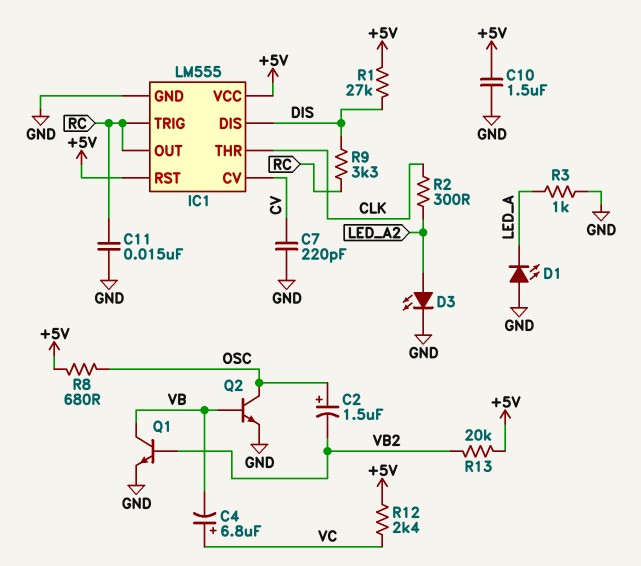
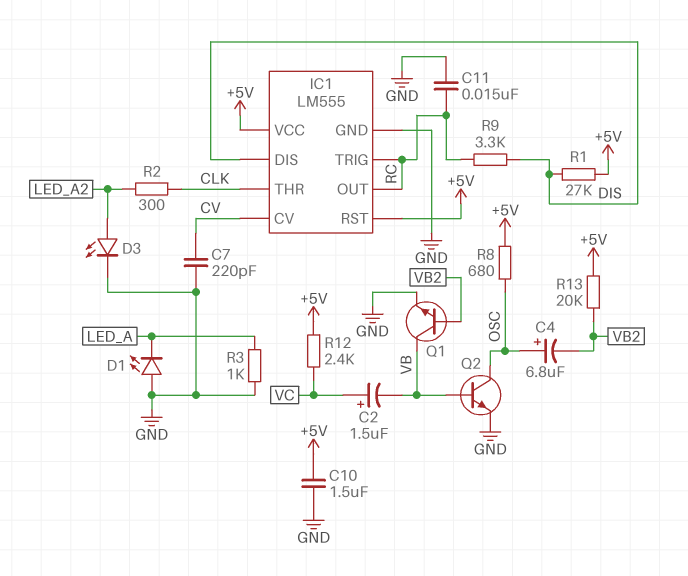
C2: 1.5uF (plus OSC, minus VB2) -> 1.5uF (plus VC, minus VB)
C4: 6.8uF (plus VC, minus VB) -> 6.8uF (plus OSC, minus VB2)

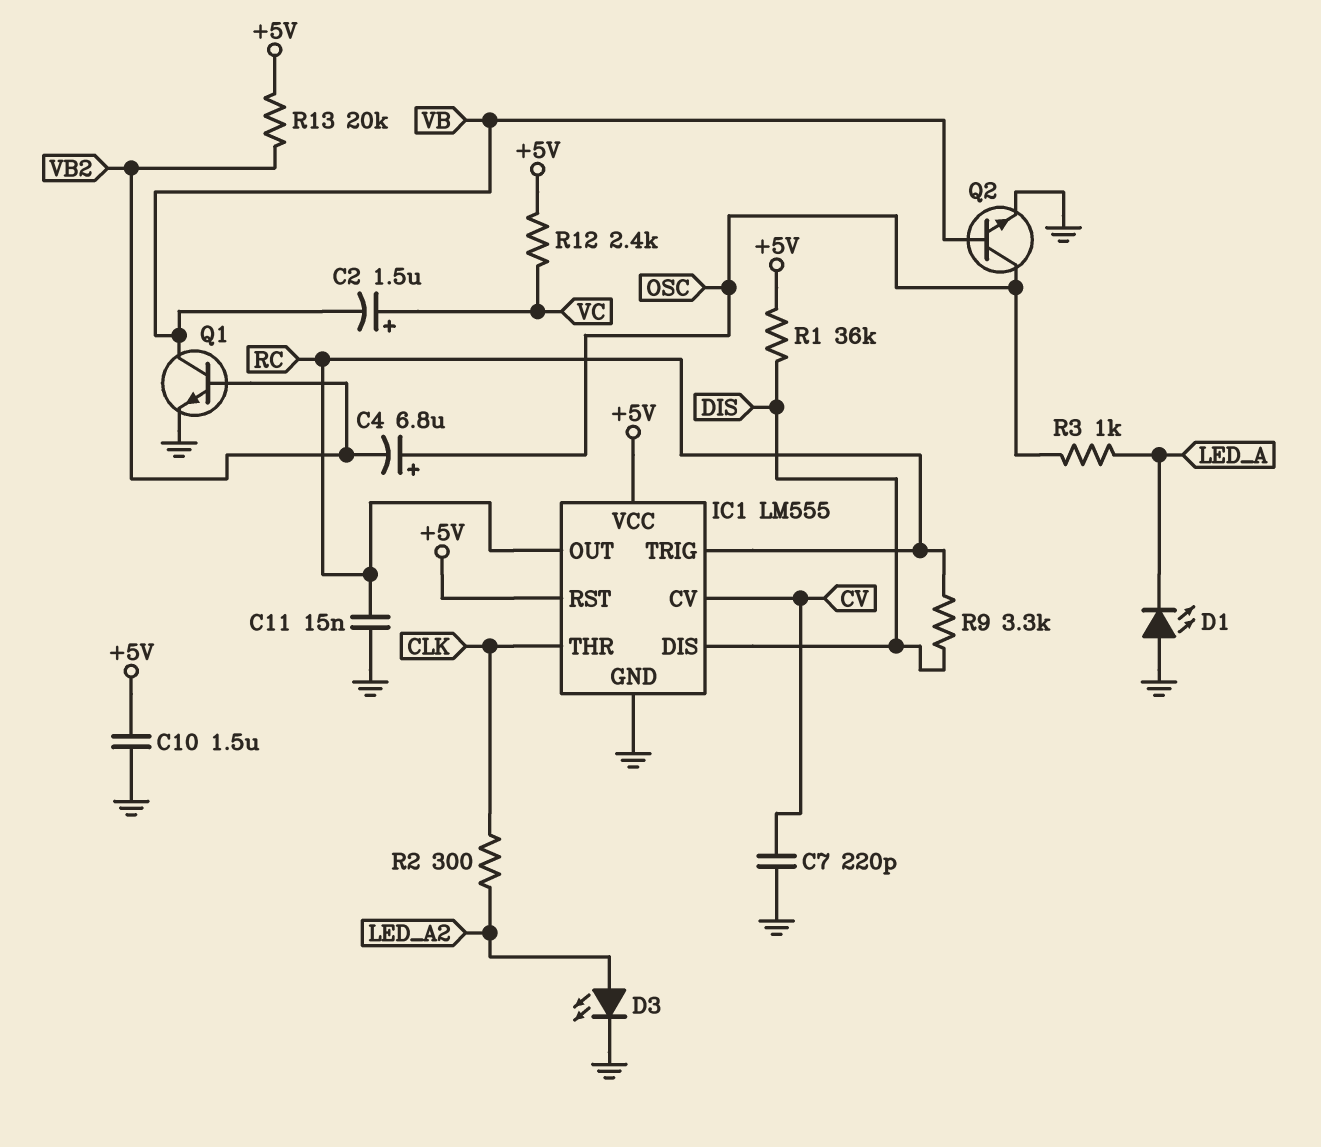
R1: 27k (+5V, DIS) -> 36k (+5V, DIS)
R3: 1k (GND, LED_A) -> 1k (LED_A, OSC)
R8: 680 (+5V, OSC) -> none

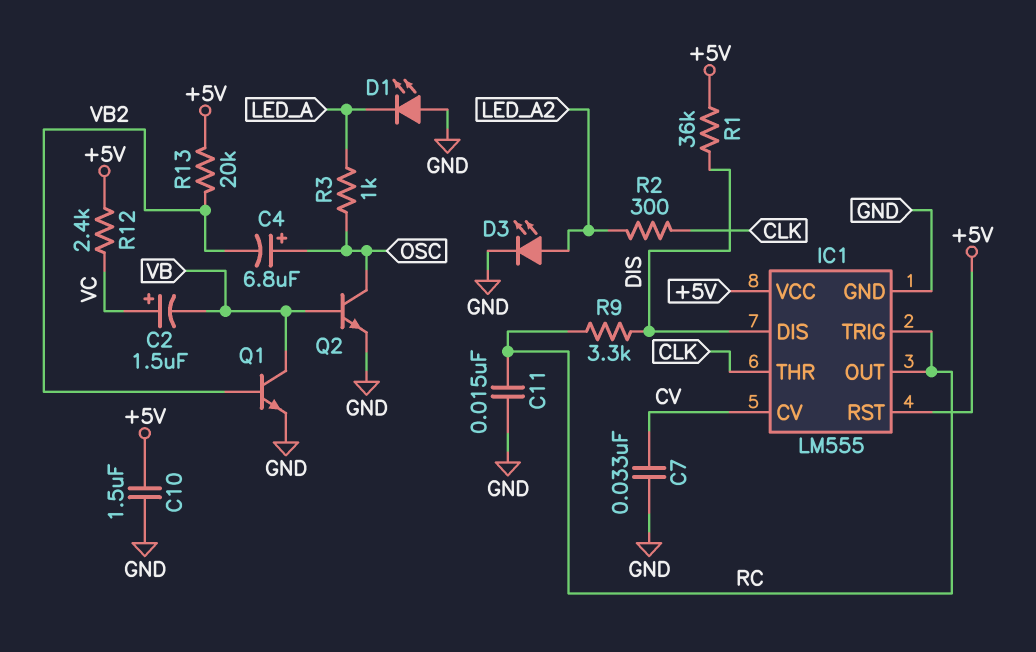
C7: 220pF (CV, GND) -> 33nF (CV, GND)

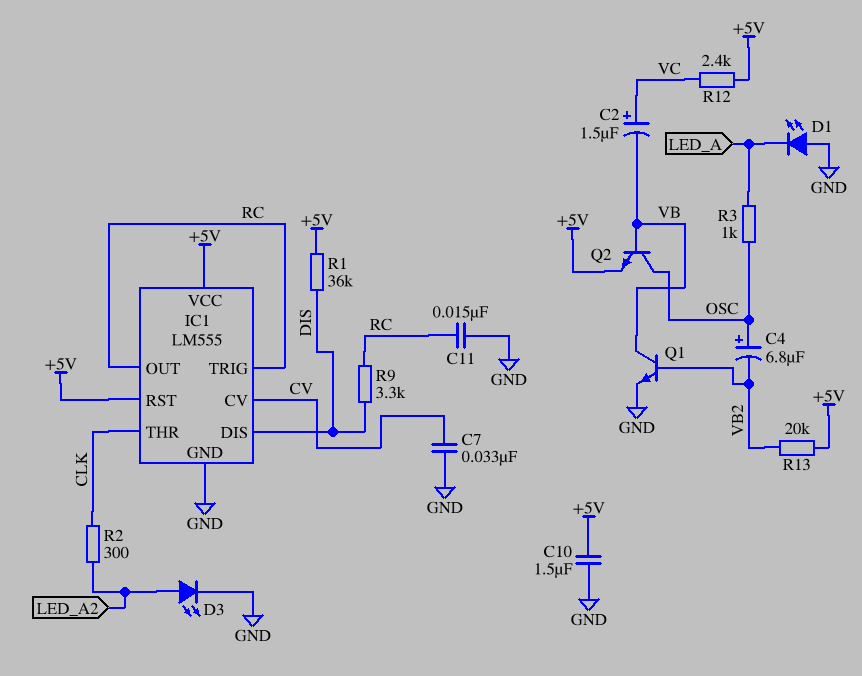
Q2: NPN (B VB, C OSC, E GND) -> NPN (B VB, C OSC, E +5V)

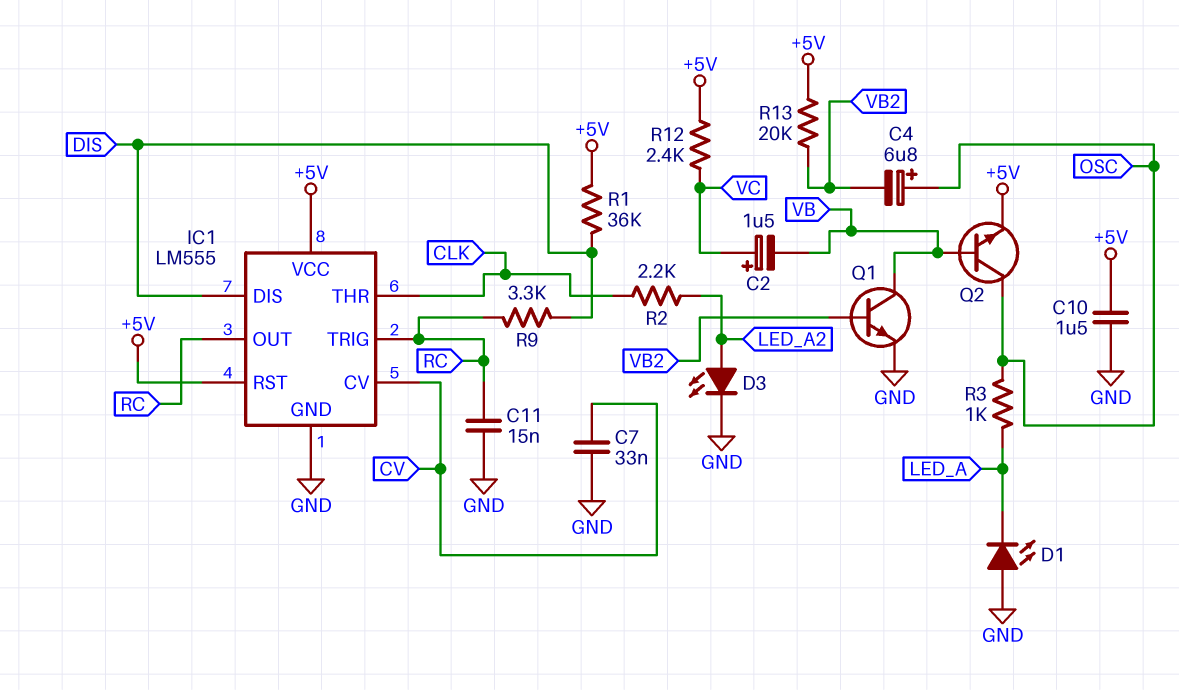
R2: 300 (CLK, LED_A2) -> 2.2k (CLK, LED_A2)

